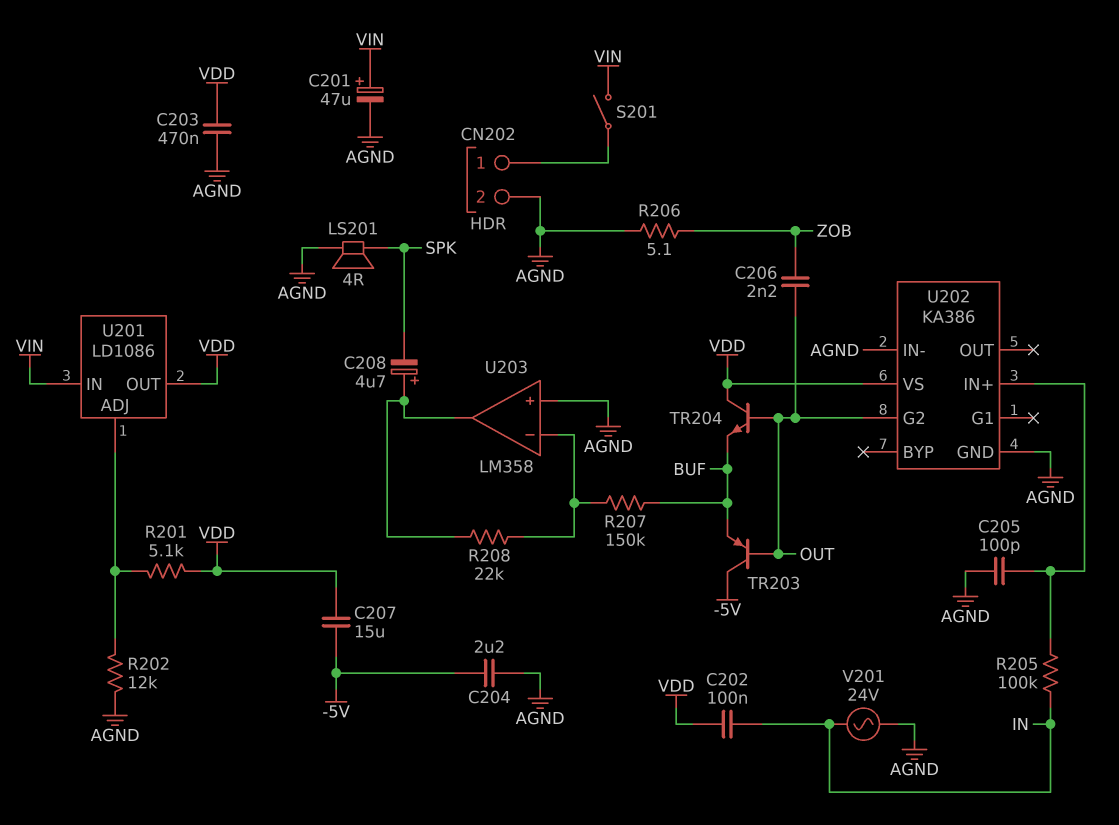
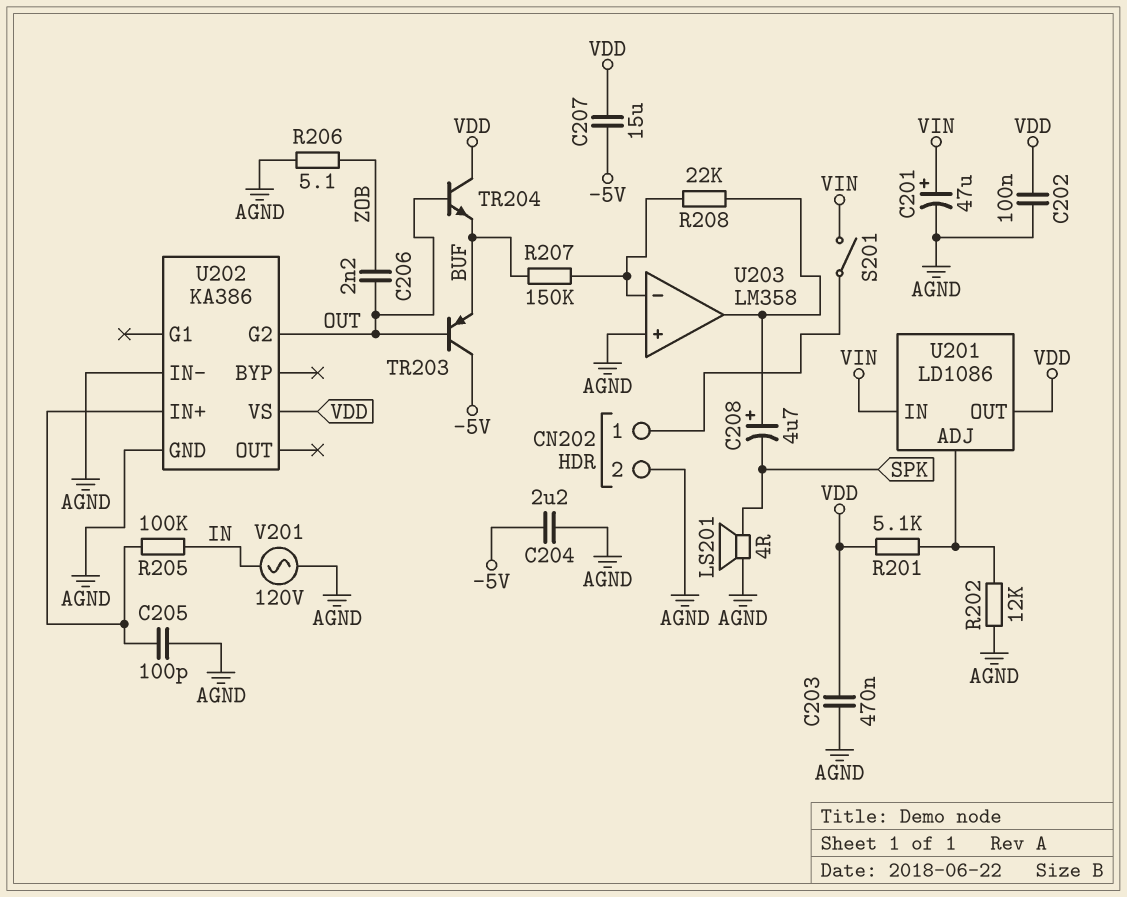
C202: 100nF (IN, VDD) -> 100nF (AGND, VDD)
V201: AC 24V (AGND, IN) -> AC 120V (AGND, IN)

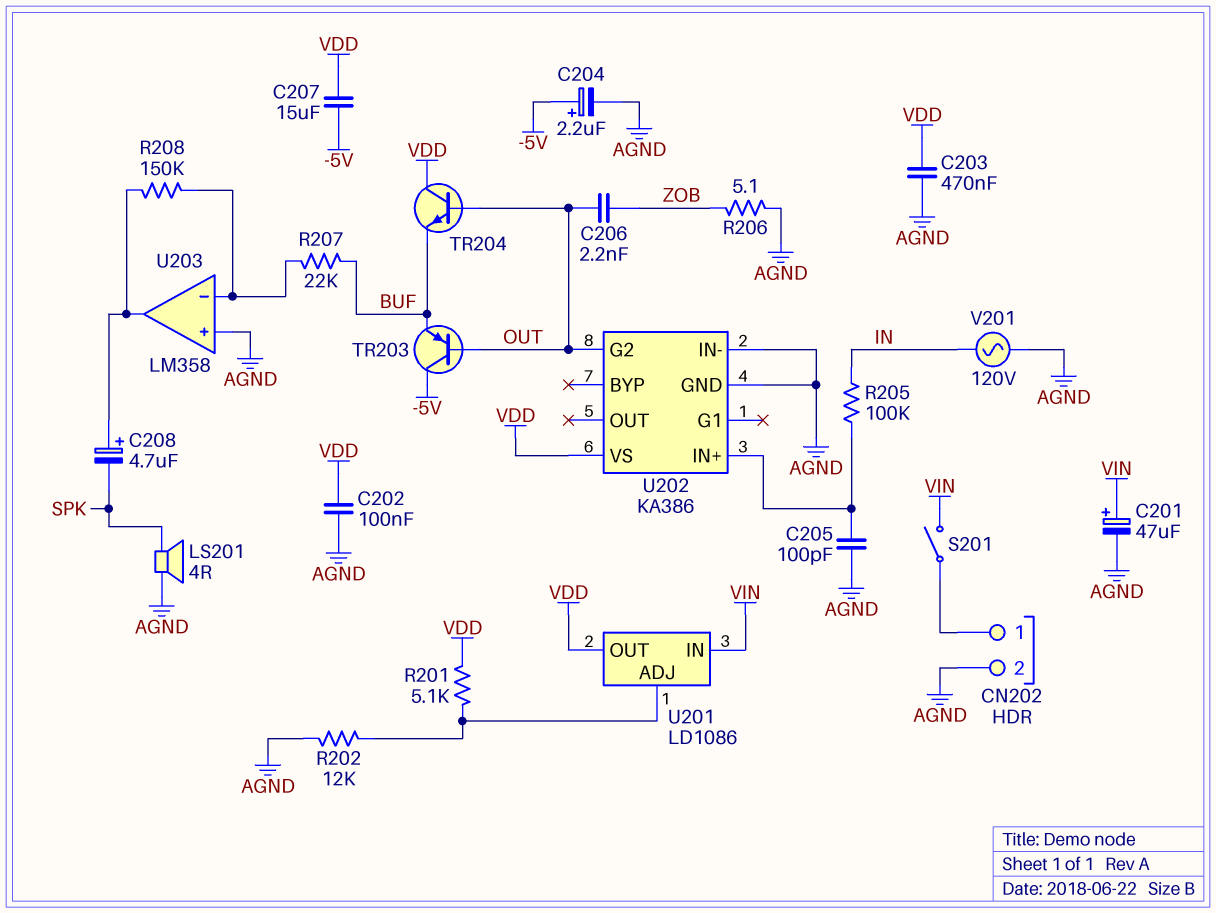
C204: 2.2uF (-5V, AGND) -> 2.2uF (plus -5V, minus AGND)
R207: 150k (BUF, U203/in-) -> 22k (BUF, U203/in-)
R208: 22k (U203/in-, U203/out) -> 150k (U203/in-, U203/out)

